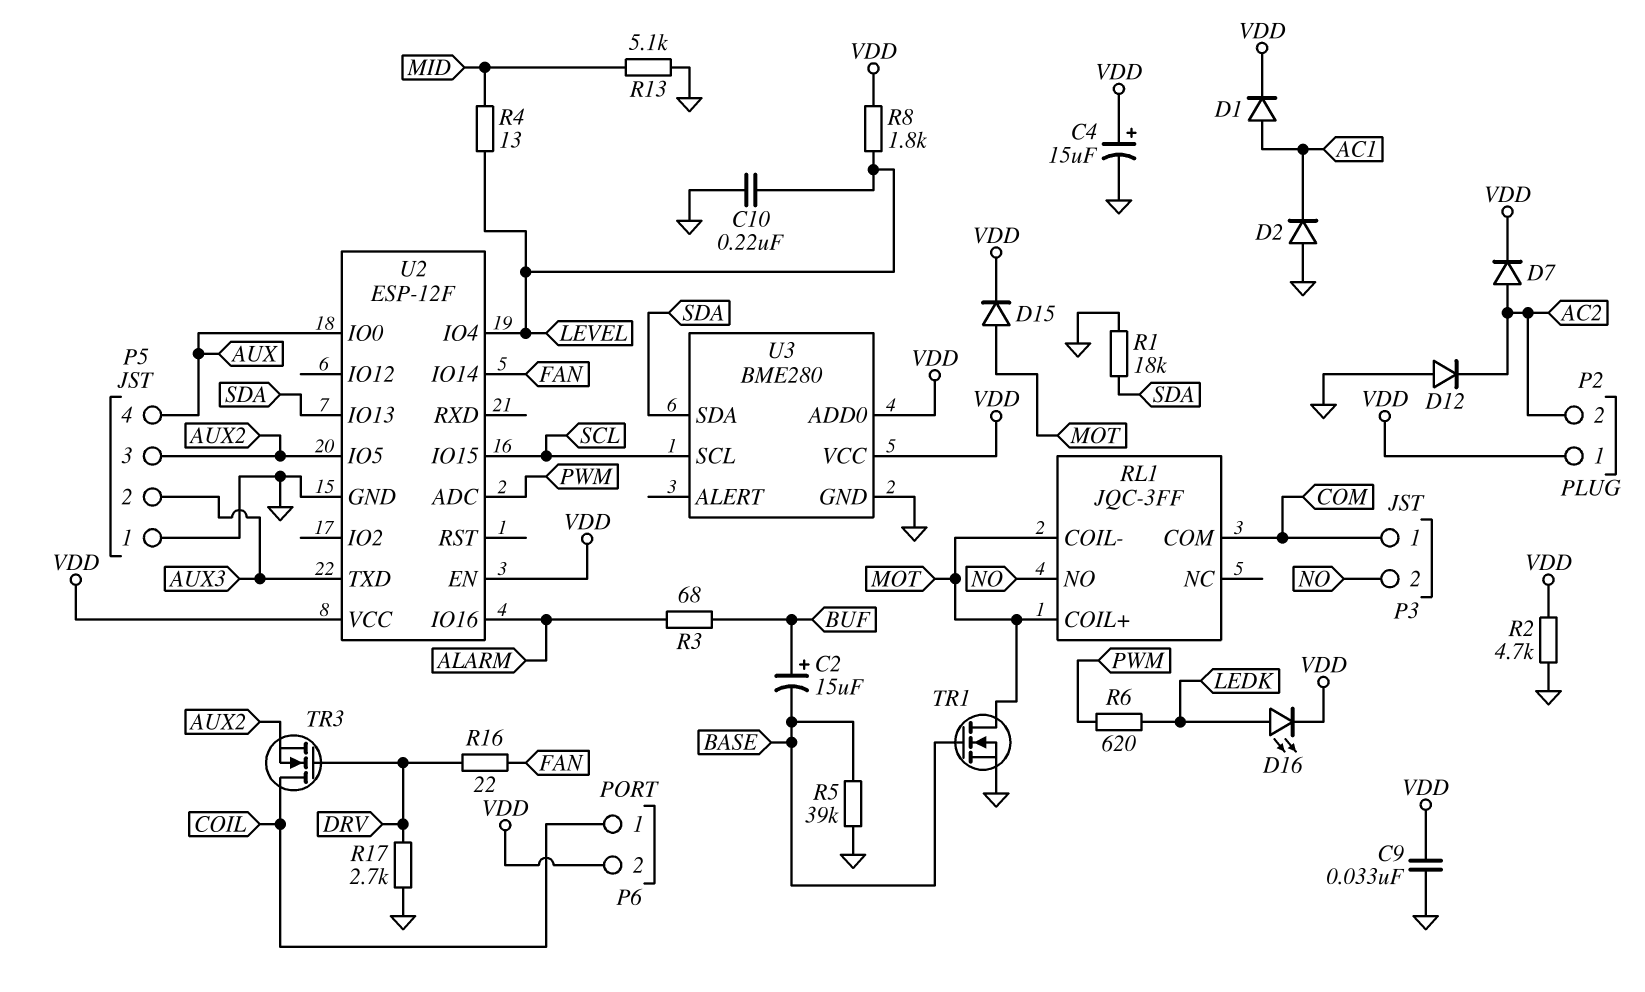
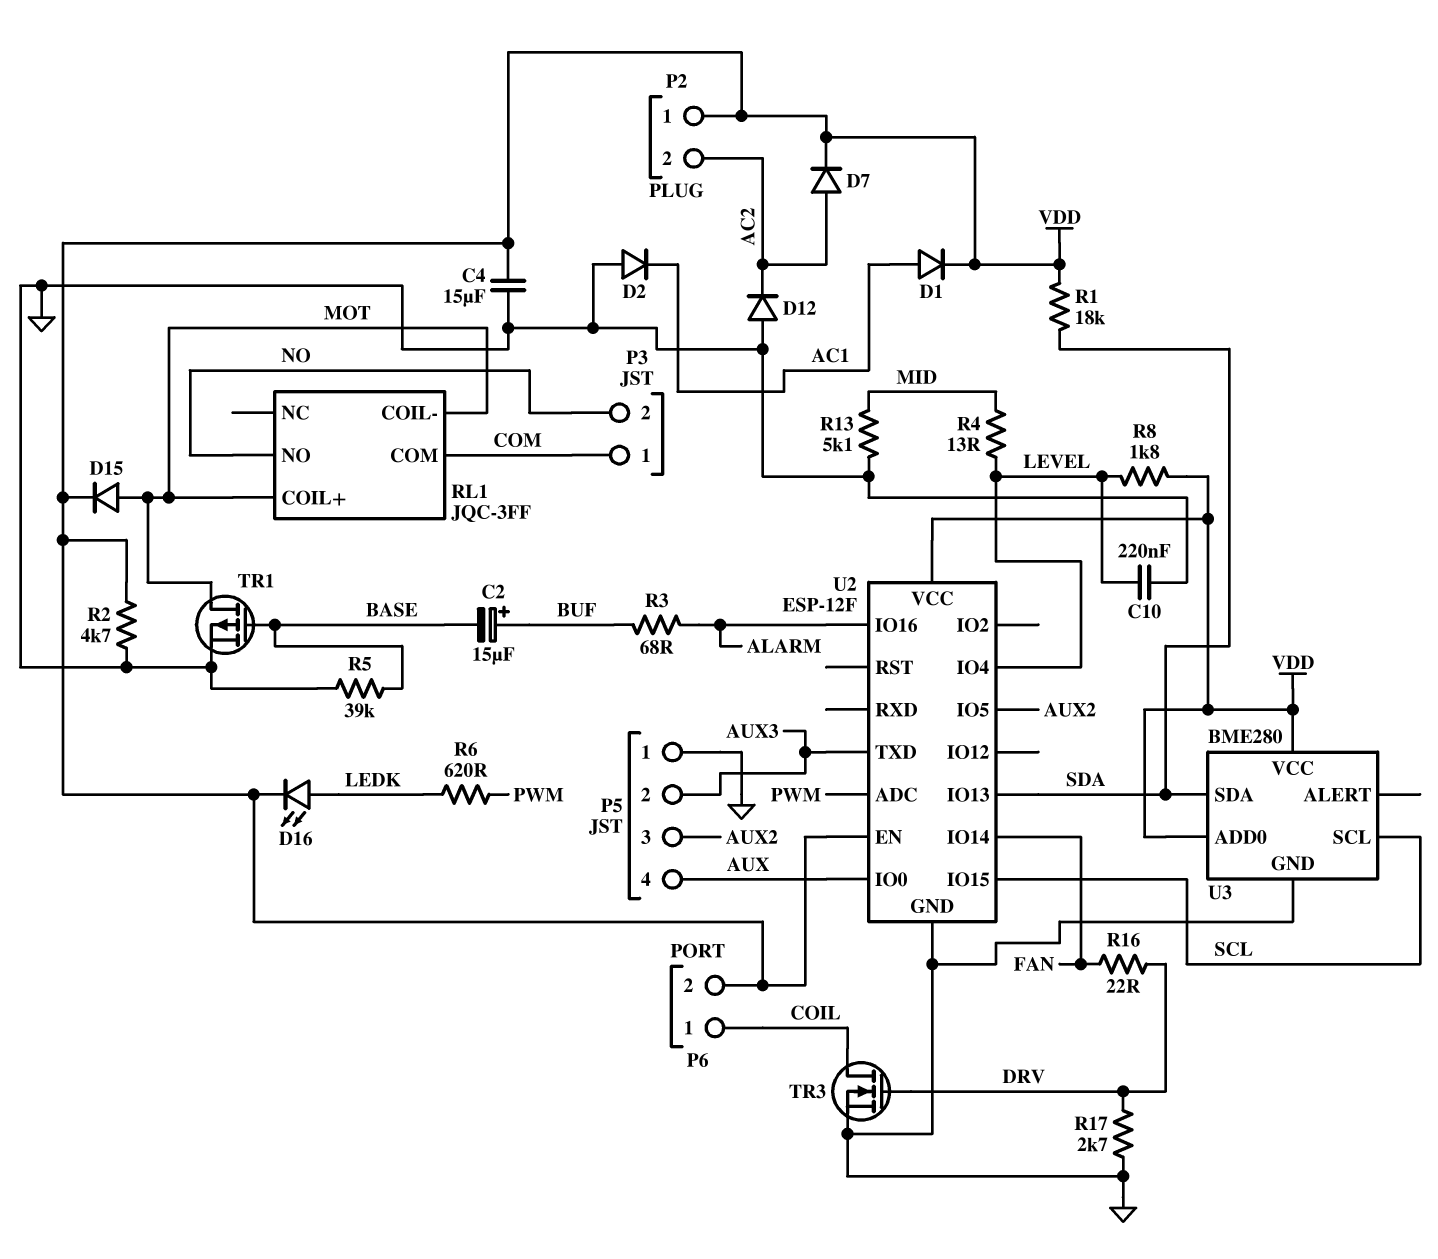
C4: 15uF (plus VDD, minus GND) -> 15uF (GND, VDD)
C9: 33nF (GND, VDD) -> none
R1: 18k (GND, SDA) -> 18k (SDA, VDD)
TR1: NMOS (G BASE, D MOT, S GND) -> PMOS (G BASE, D MOT, S GND)
TR3: NMOS (G DRV, D COIL, S AUX2) -> NMOS (G DRV, D COIL, S GND)

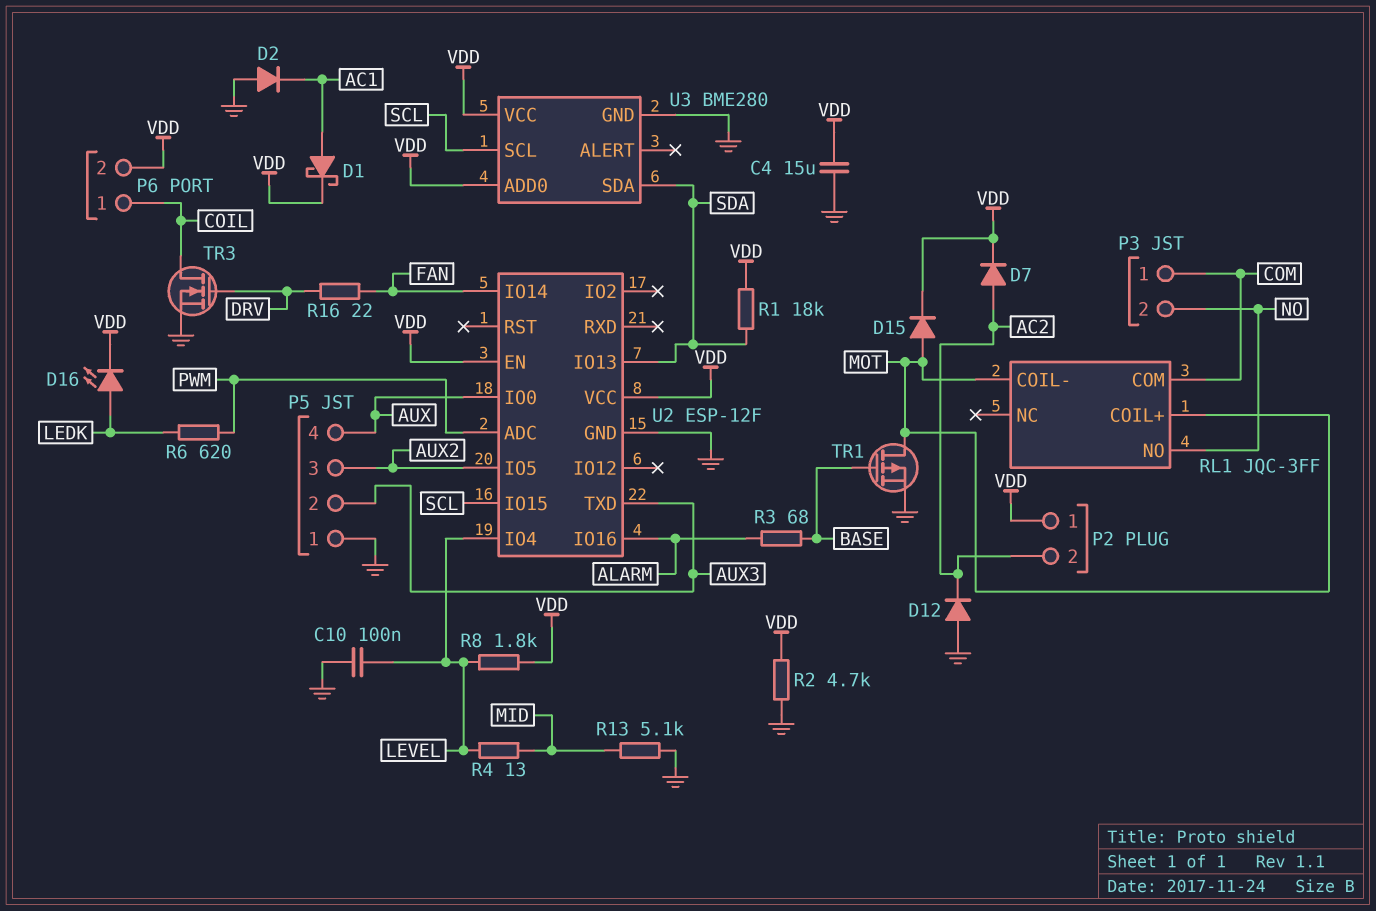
C2: 15uF (plus BUF, minus BASE) -> none
C10: 220nF (GND, LEVEL) -> 100nF (GND, LEVEL)
D1: diode (A AC1, K VDD) -> schottky (A AC1, K VDD)
R3: 68 (ALARM, BUF) -> 68 (ALARM, BASE)
R5: 39k (BASE, GND) -> none
R17: 2.7k (DRV, GND) -> none

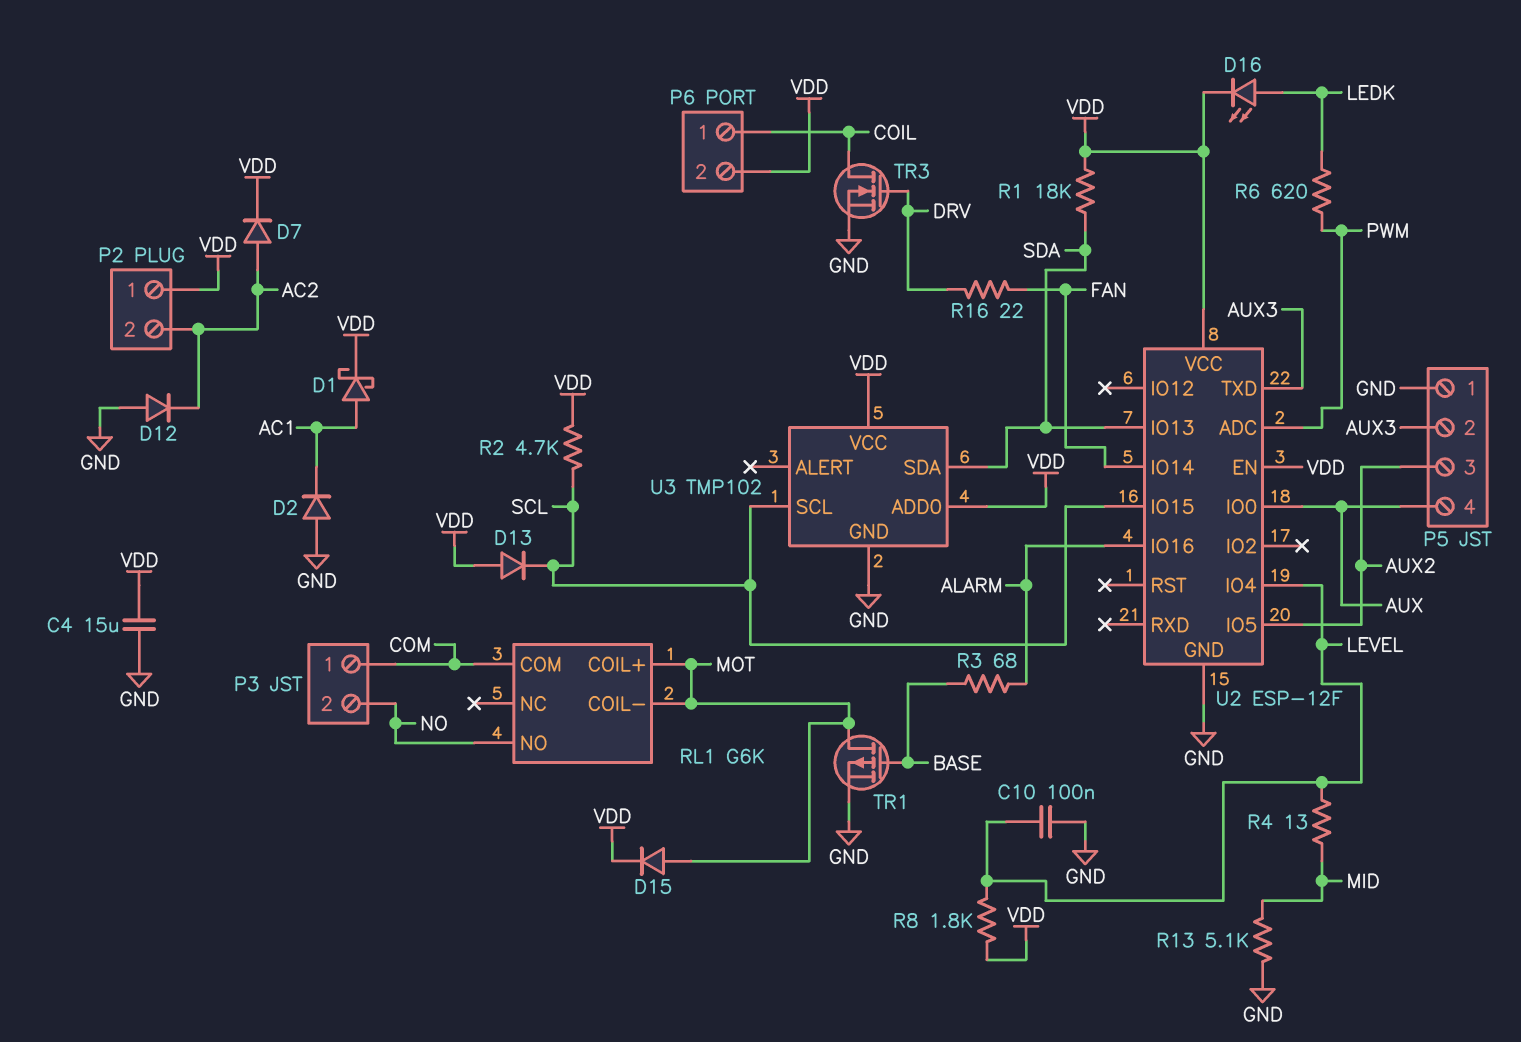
D13: none -> diode (A VDD, K SCL)
R2: 4.7k (GND, VDD) -> 4.7k (SCL, VDD)
RL1: JQC-3FF -> G6K
U3: BME280 -> TMP102

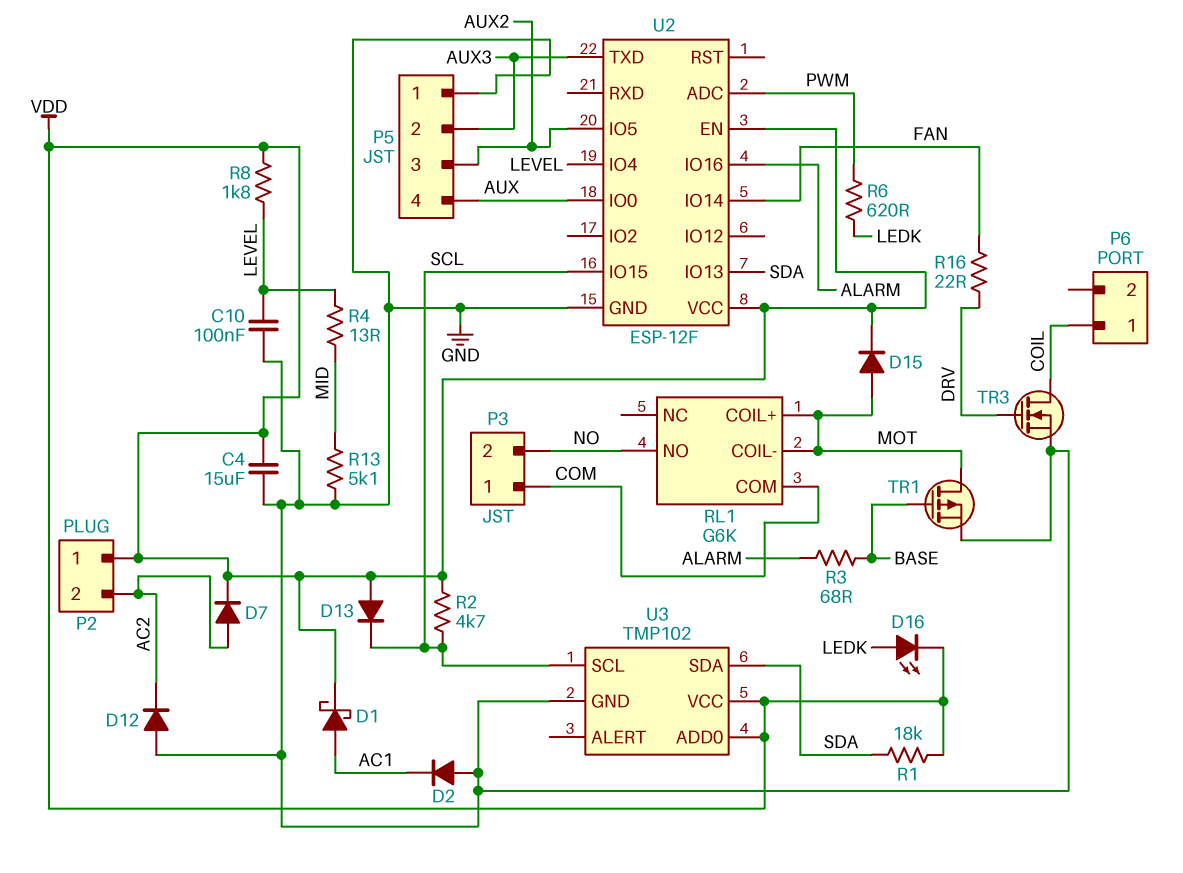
P6 pin 2: VDD -> none

